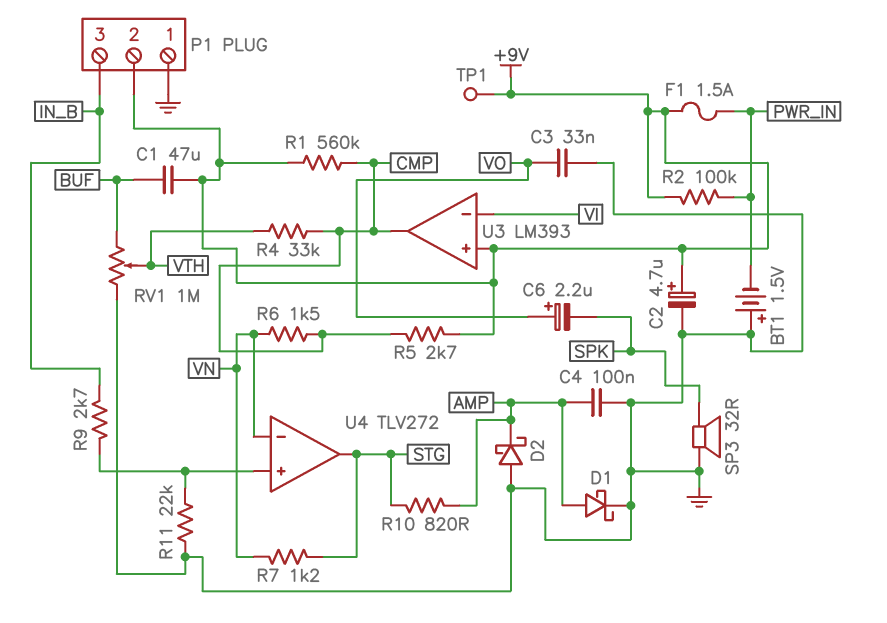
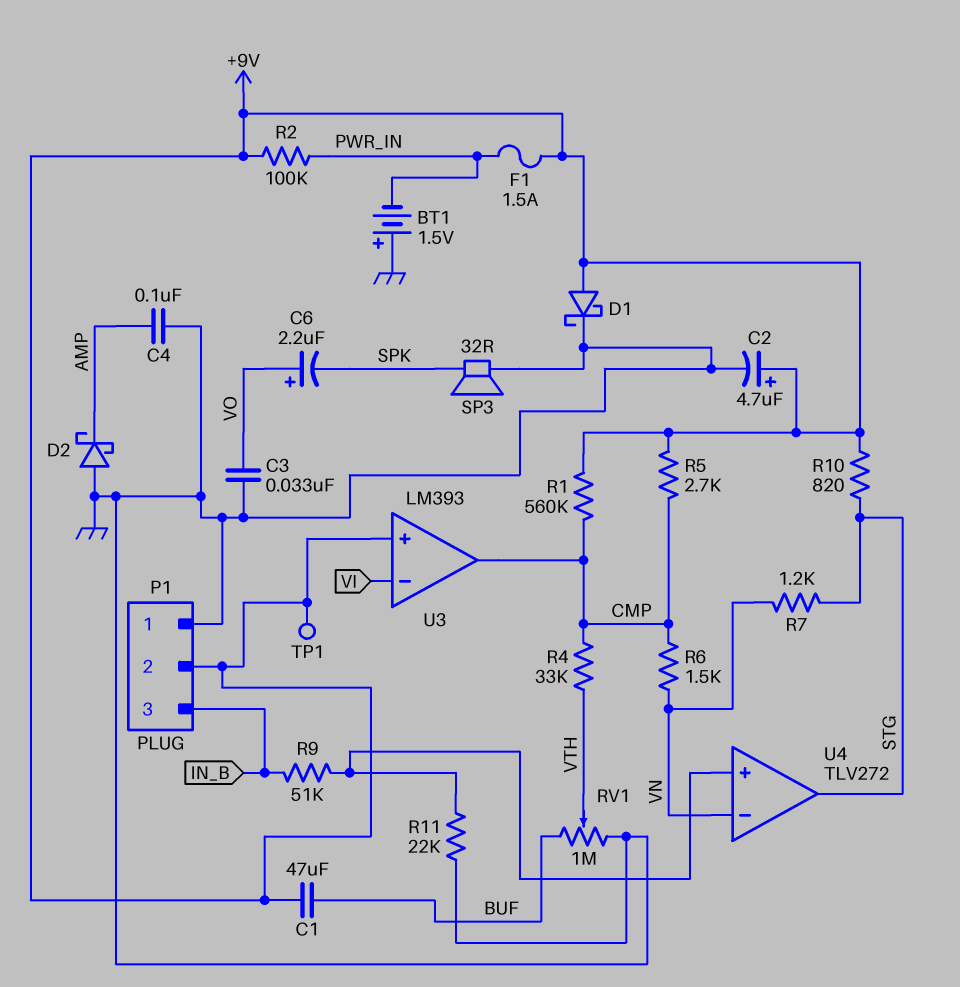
D1: schottky (A AMP, K GND) -> schottky (A +9V, K GND)
R9: 2.7k (IN_B, U4/in+) -> 51k (IN_B, U4/in+)
R10: 820 (AMP, STG) -> 820 (+9V, STG)

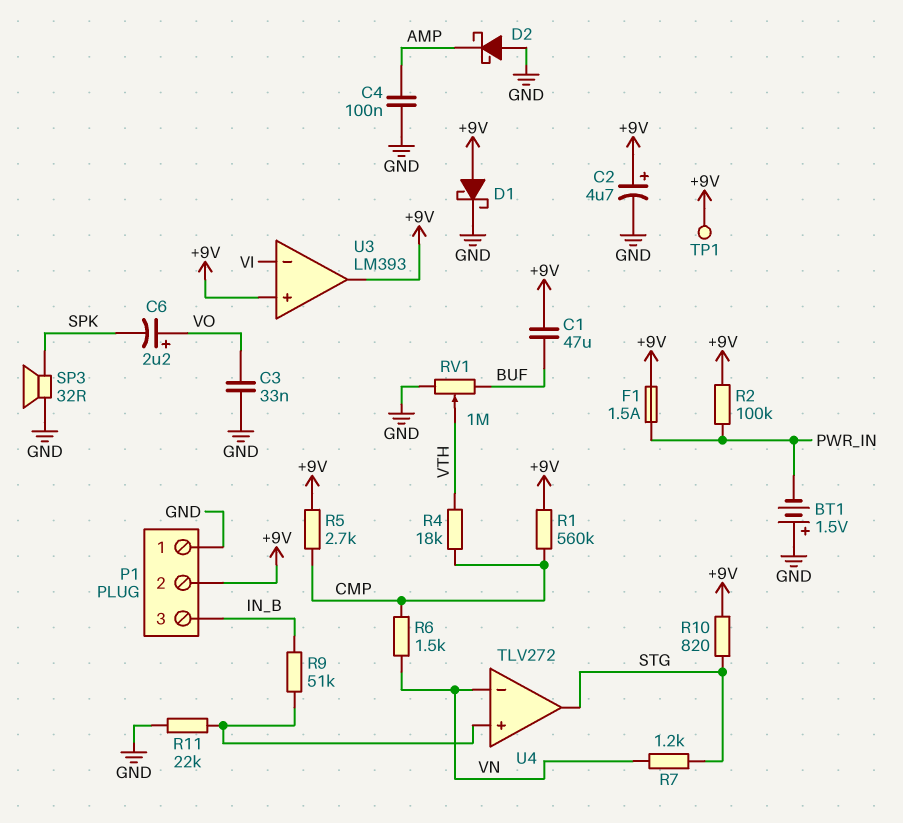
R4: 33k (CMP, VTH) -> 18k (CMP, VTH)
U3 pin out: CMP -> +9V

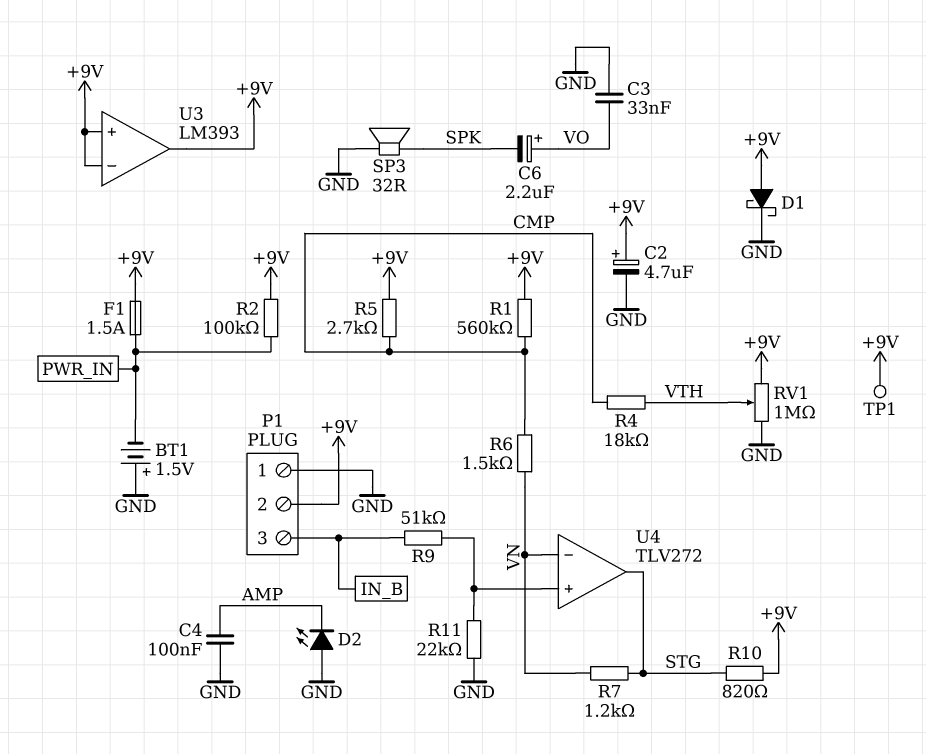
C1: 47uF (+9V, BUF) -> none
D2: schottky (A GND, K AMP) -> LED (A GND, K AMP)
RV1: 1M (BUF, GND, wiper VTH) -> 1M (+9V, GND, wiper VTH)
U3 pin in-: VI -> +9V

